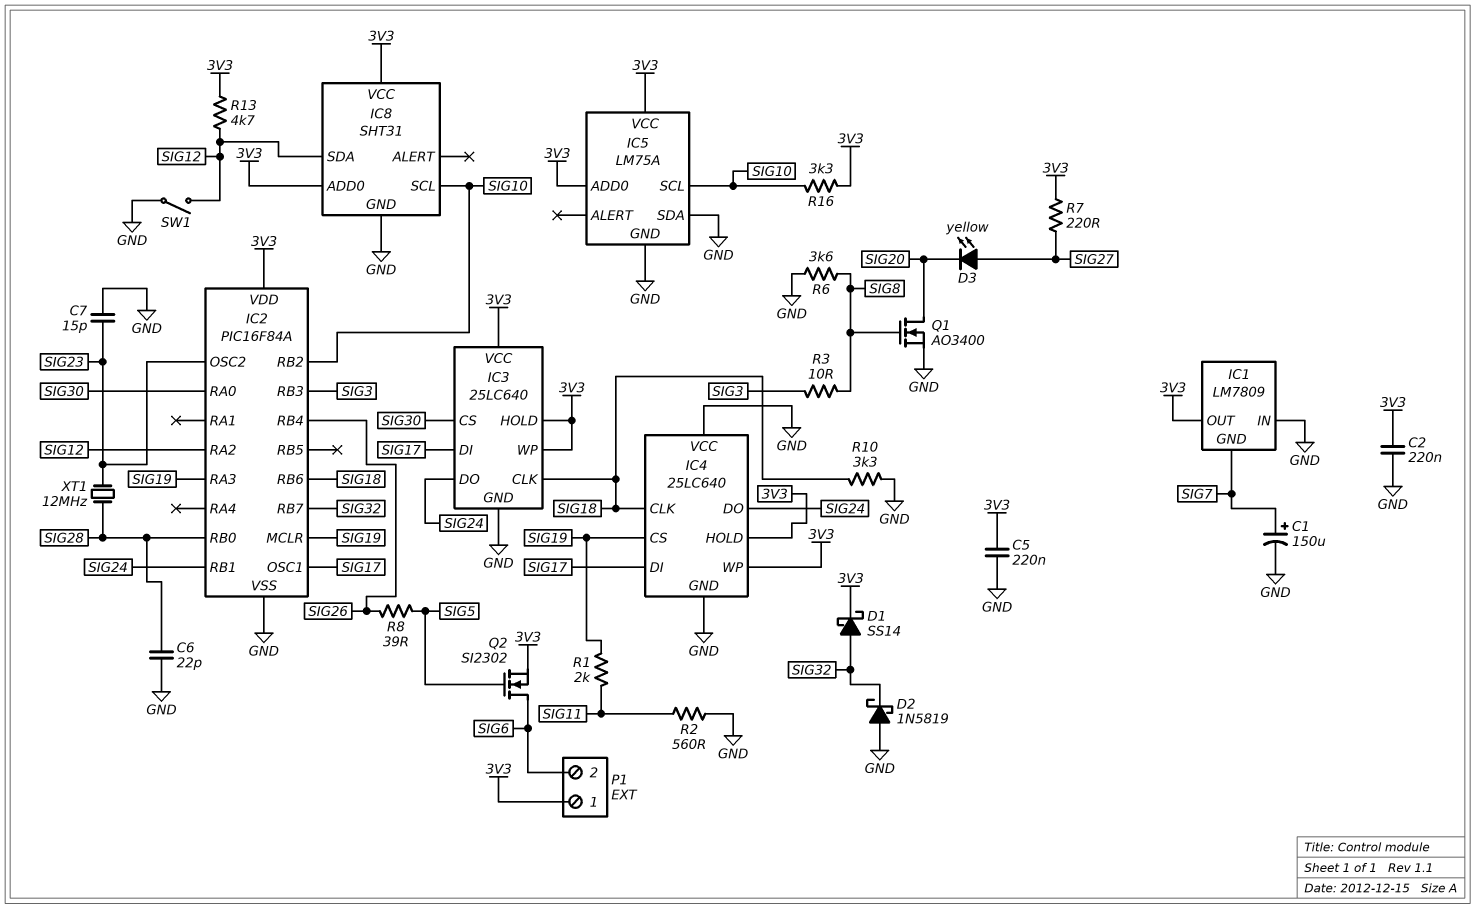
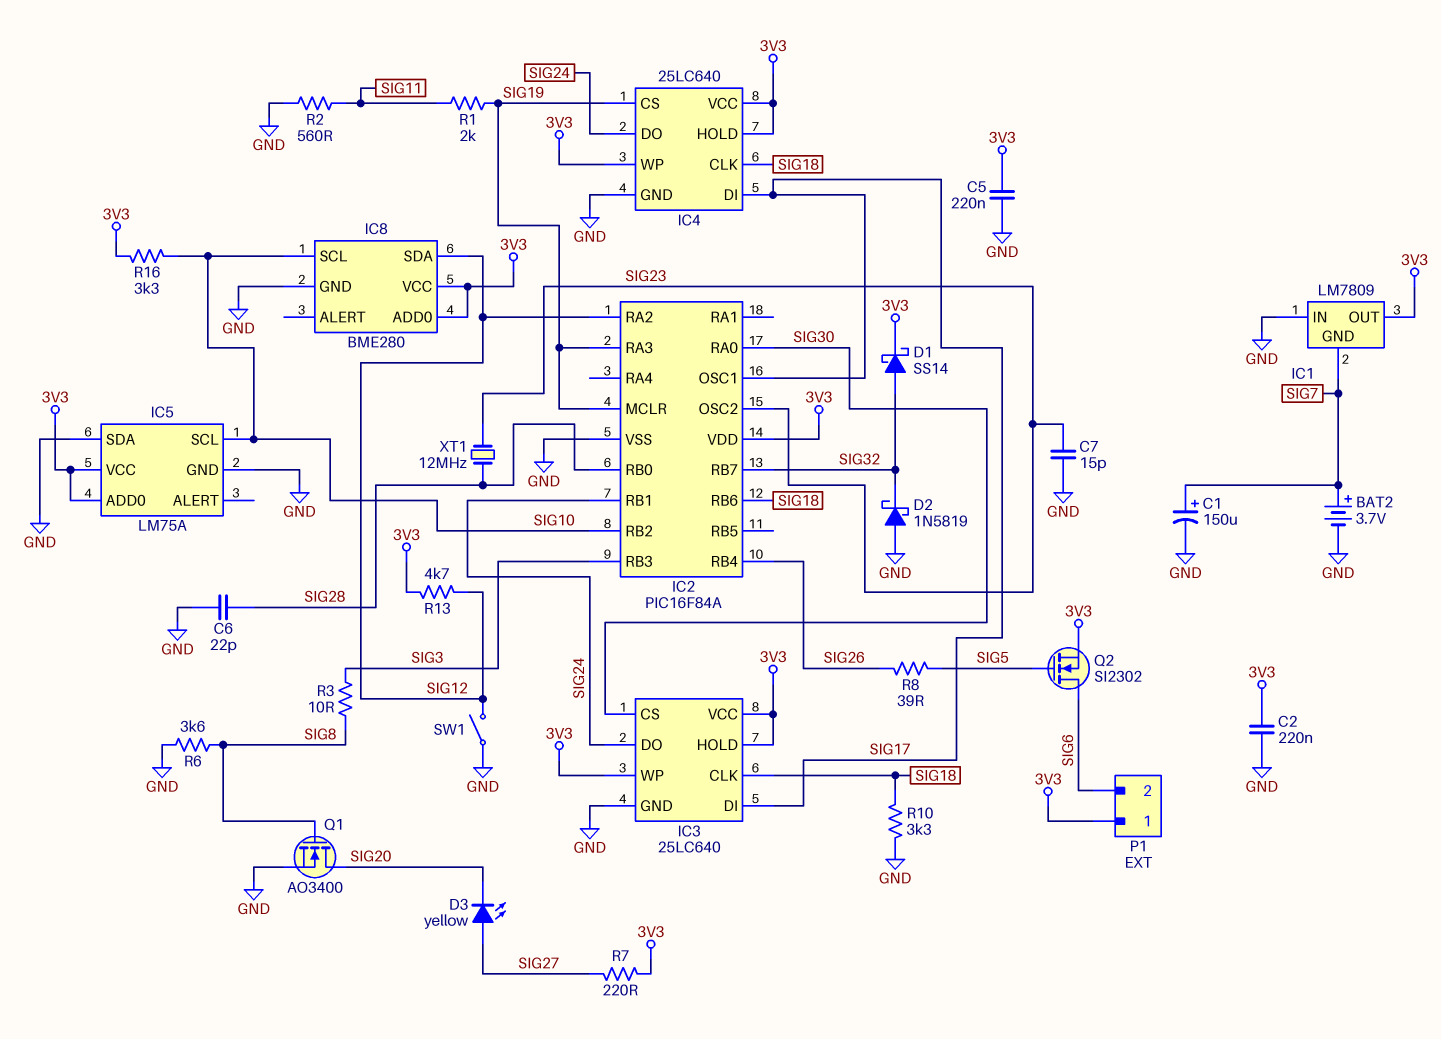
BAT2: none -> 3.7V (plus SIG7, minus GND)
IC4 pin VCC: GND -> 3V3
IC8: SHT31 -> BME280

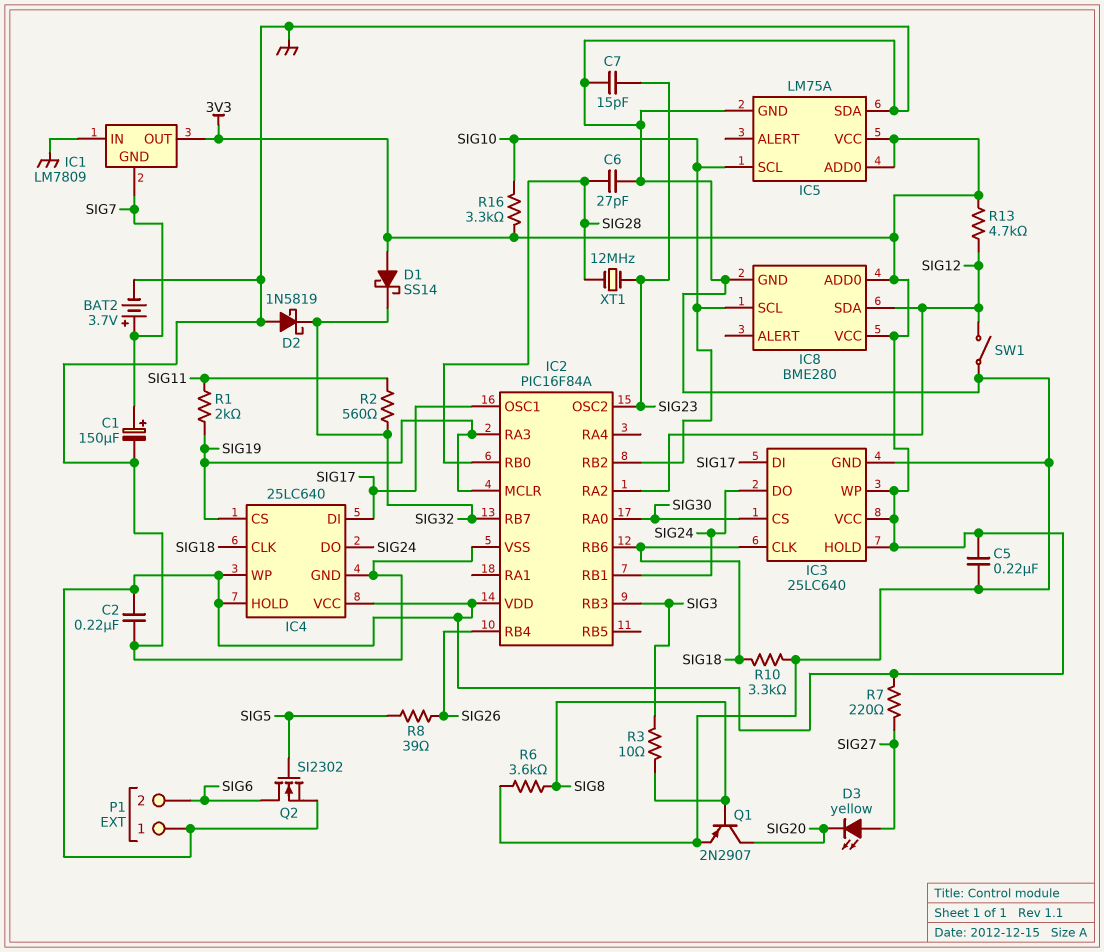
C6: 22pF (GND, SIG28) -> 27pF (GND, SIG28)
D1: schottky SS14 (A SIG32, K 3V3) -> schottky SS14 (A 3V3, K SIG32)
Q1: NMOS AO3400 (G SIG8, D SIG20, S GND) -> PNP 2N2907 (B SIG8, C SIG20, E GND)
R2: 560 (GND, SIG11) -> 560 (SIG11, SIG32)

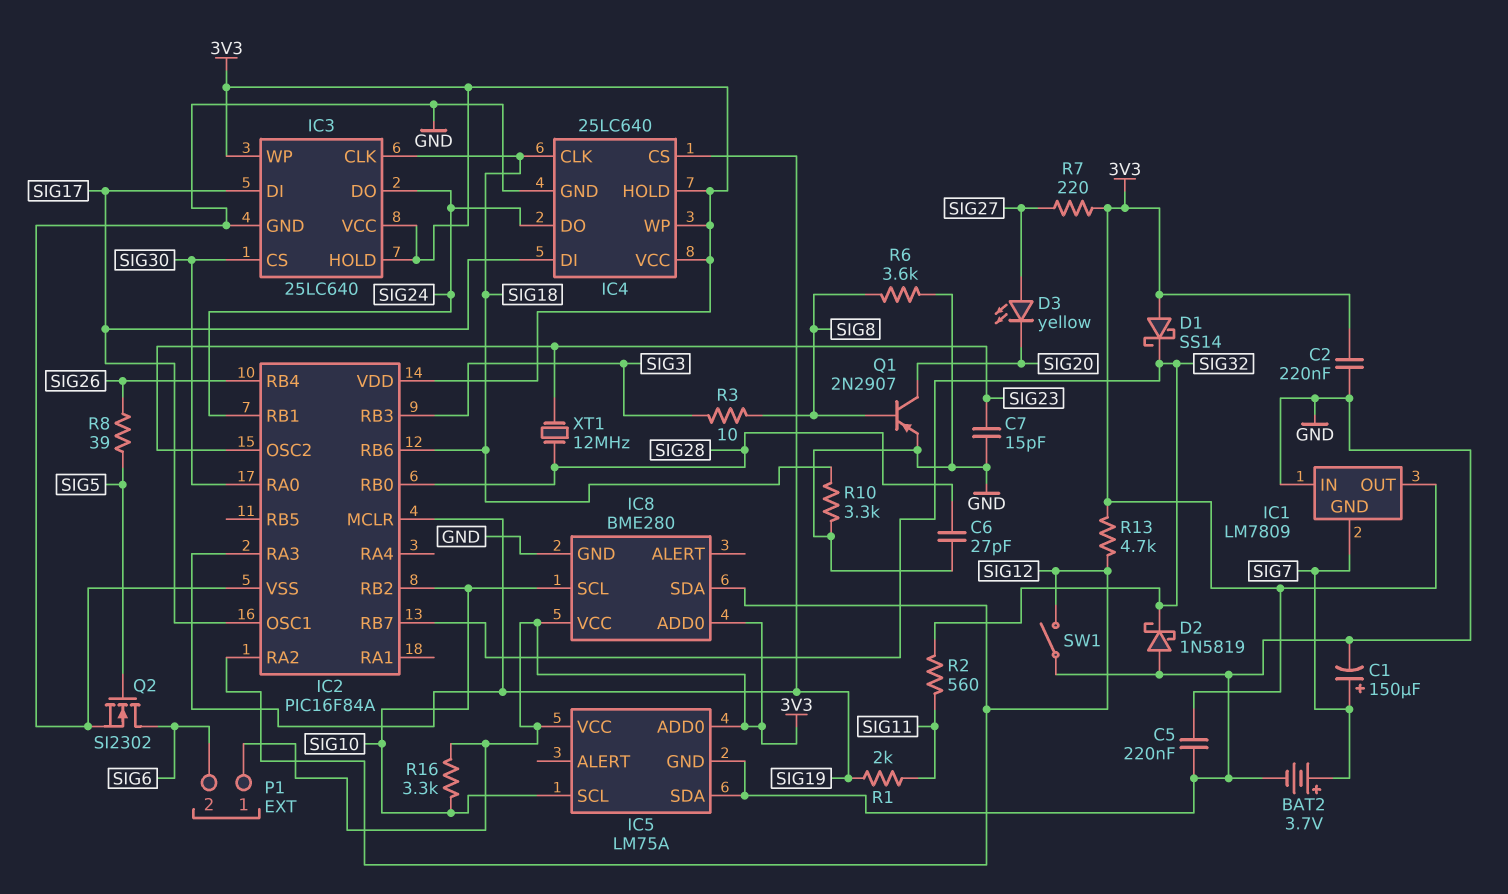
Q2: NMOS SI2302 (G SIG5, D SIG6, S 3V3) -> NMOS SI2302 (G SIG5, D SIG6, S GND)

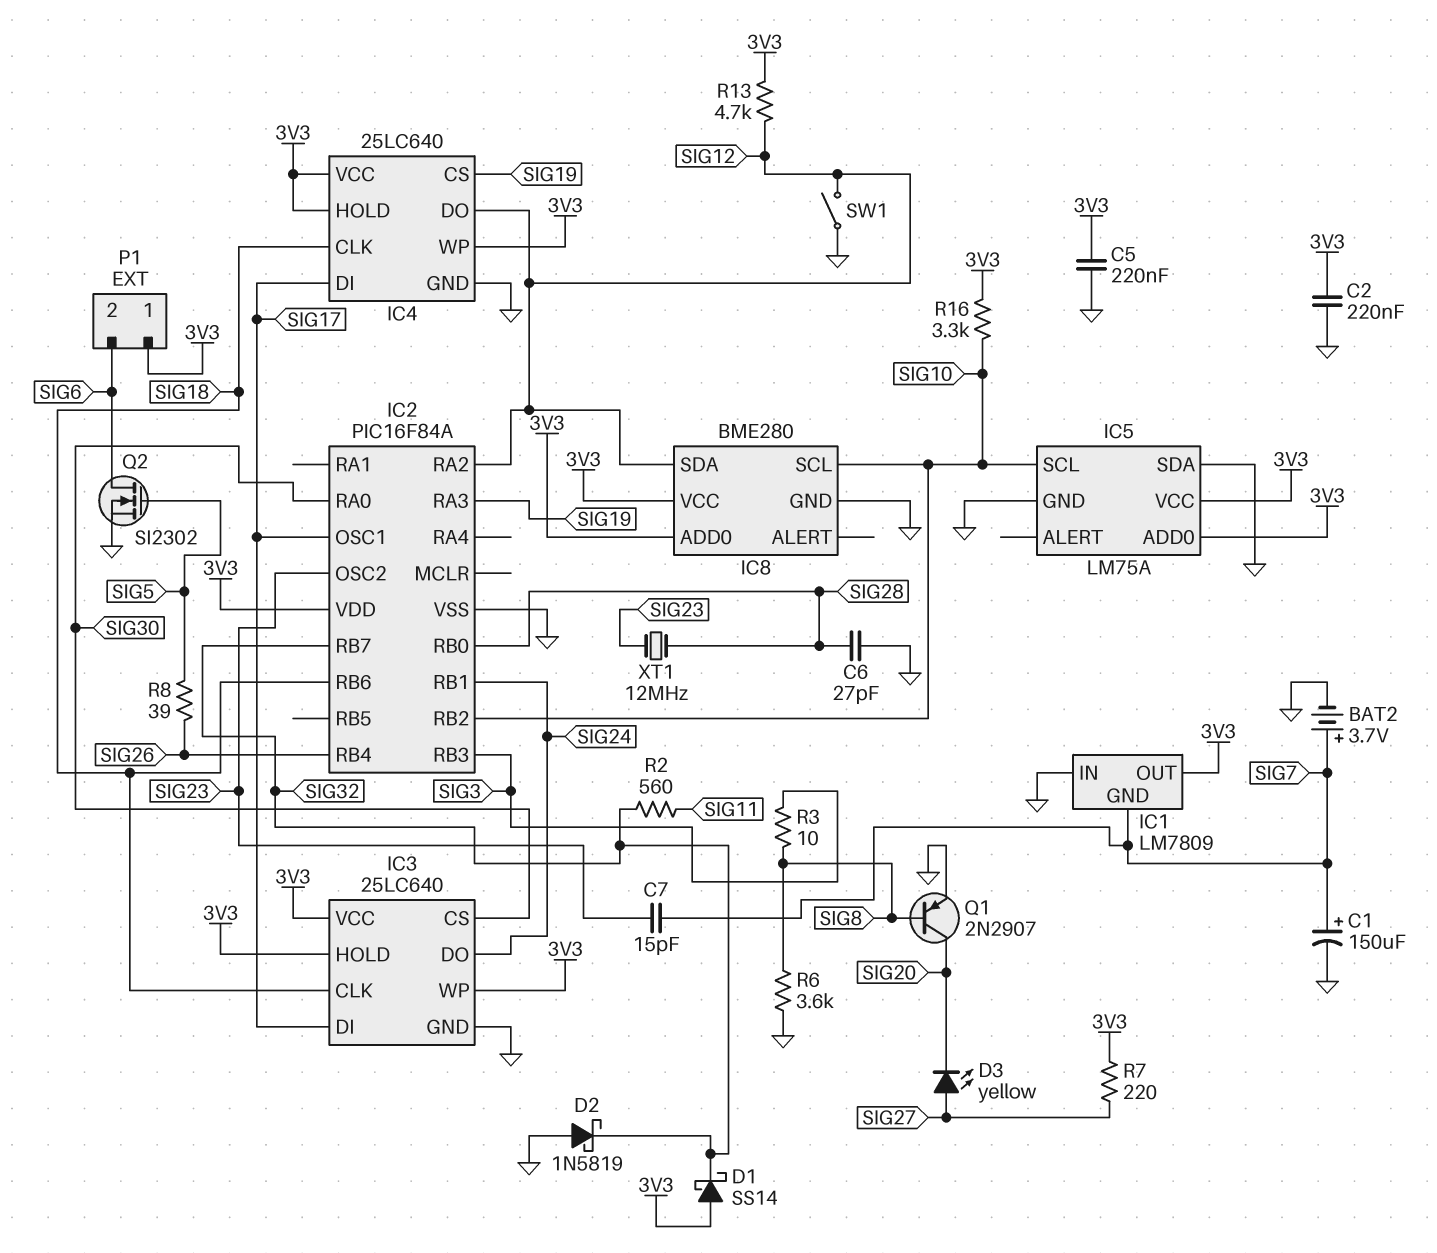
C7: 15pF (GND, SIG23) -> 15pF (SIG7, SIG23)
IC2 pin MCLR: SIG19 -> none
IC4 pin DO: SIG24 -> SIG12
R1: 2k (SIG11, SIG19) -> none
R10: 3.3k (GND, SIG18) -> none

